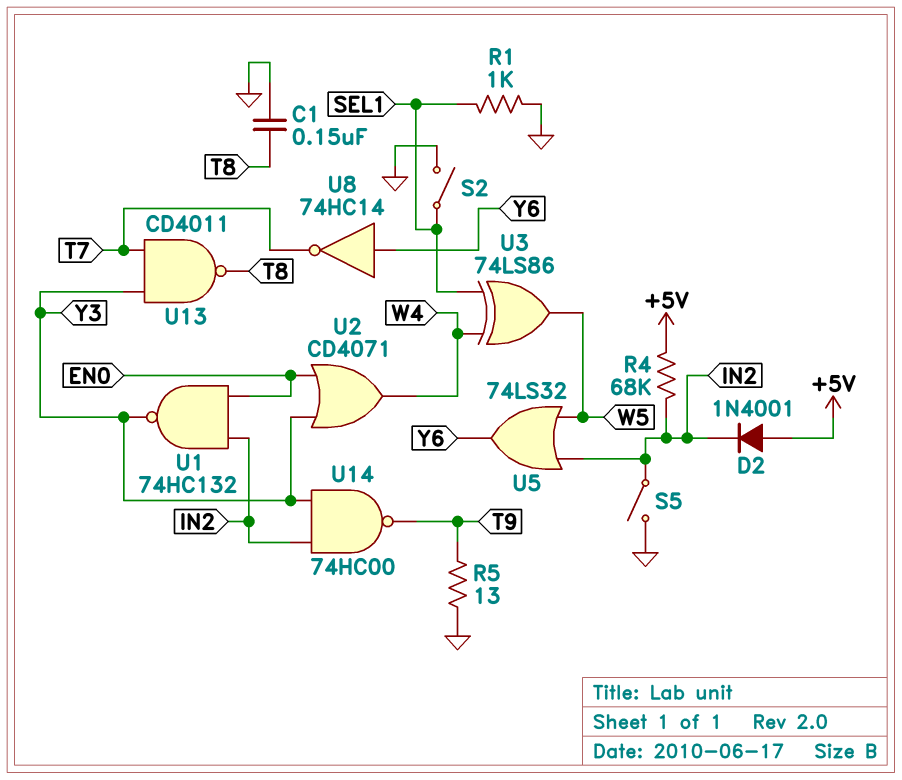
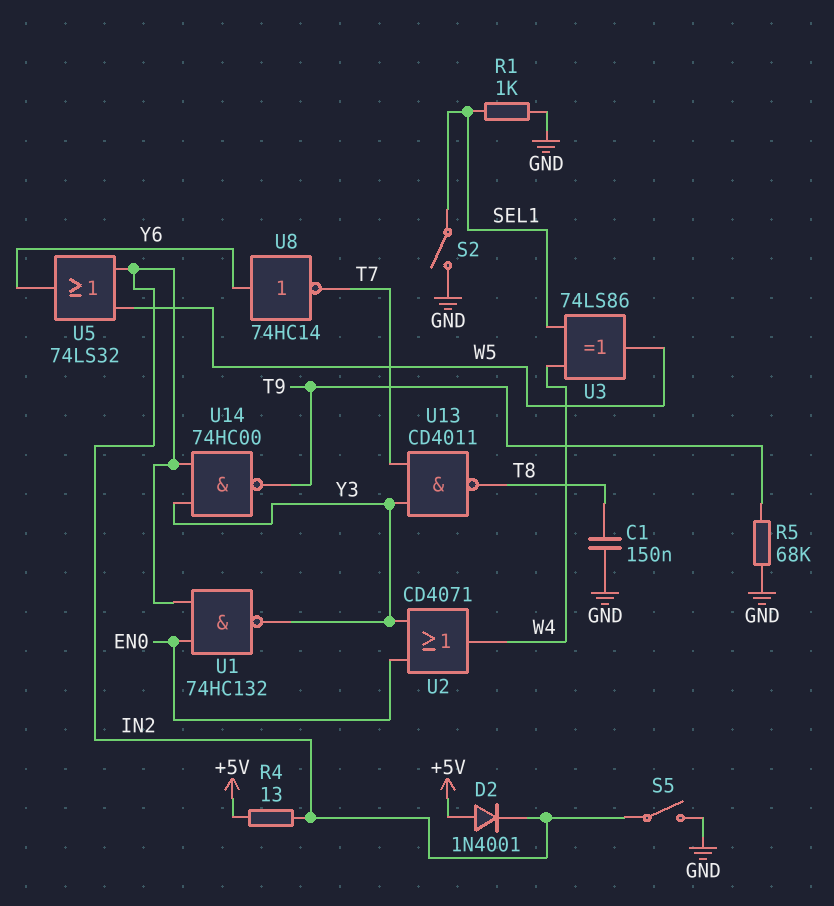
R4: 68k (+5V, IN2) -> 13 (+5V, IN2)
R5: 13 (GND, T9) -> 68k (GND, T9)

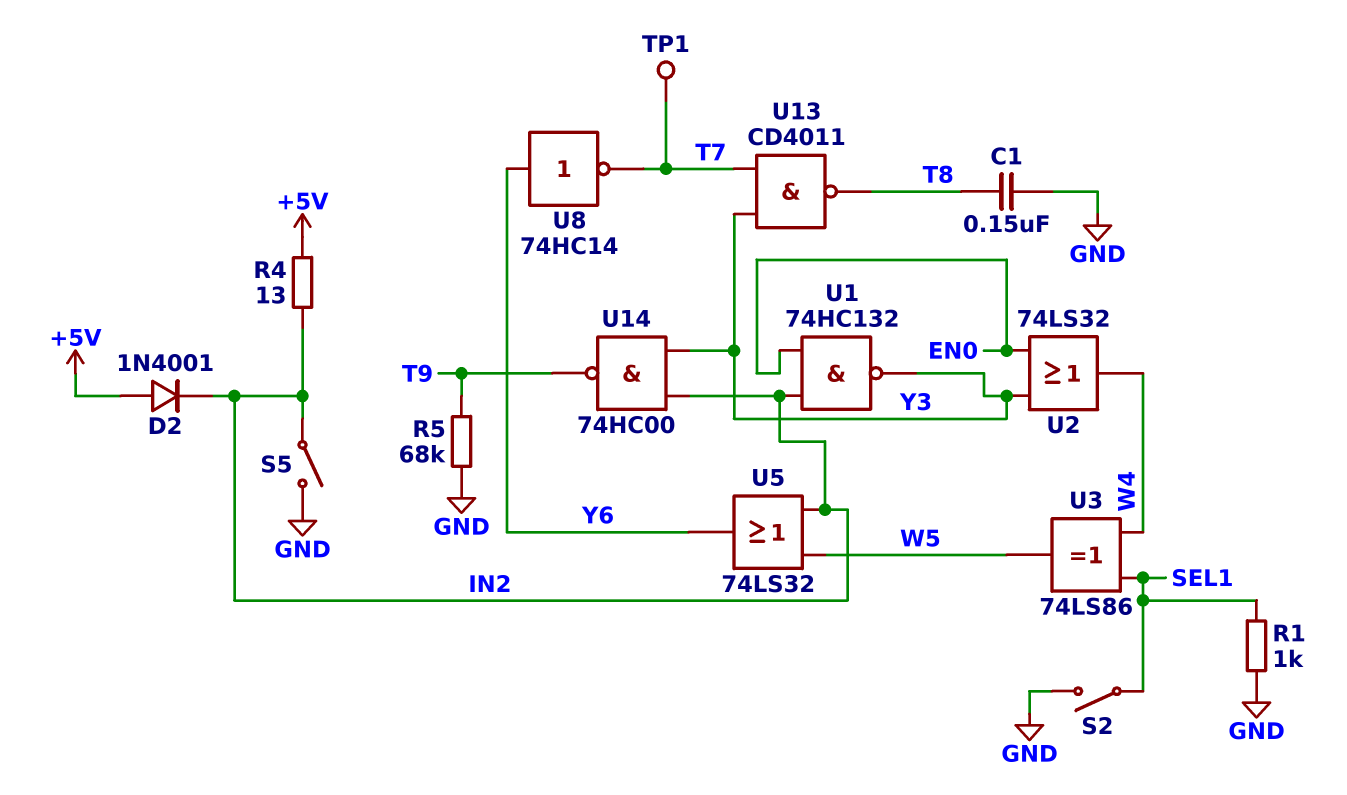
TP1: none -> test point (T7)
U2: OR CD4071 (in EN0, in Y3, out W4) -> OR 74LS32 (in EN0, in Y3, out W4)

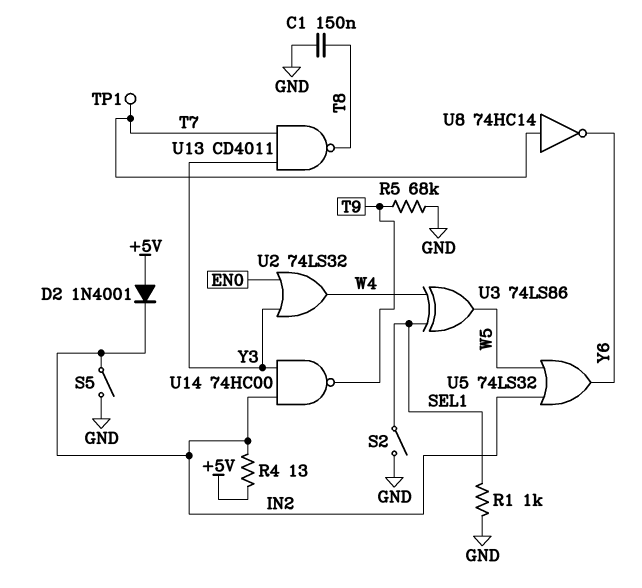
U1: NAND 74HC132 (in EN0, in IN2, out Y3) -> none
U8: NOT 74HC14 (in Y6, out T7) -> NOT 74HC14 (in T7, out Y6)

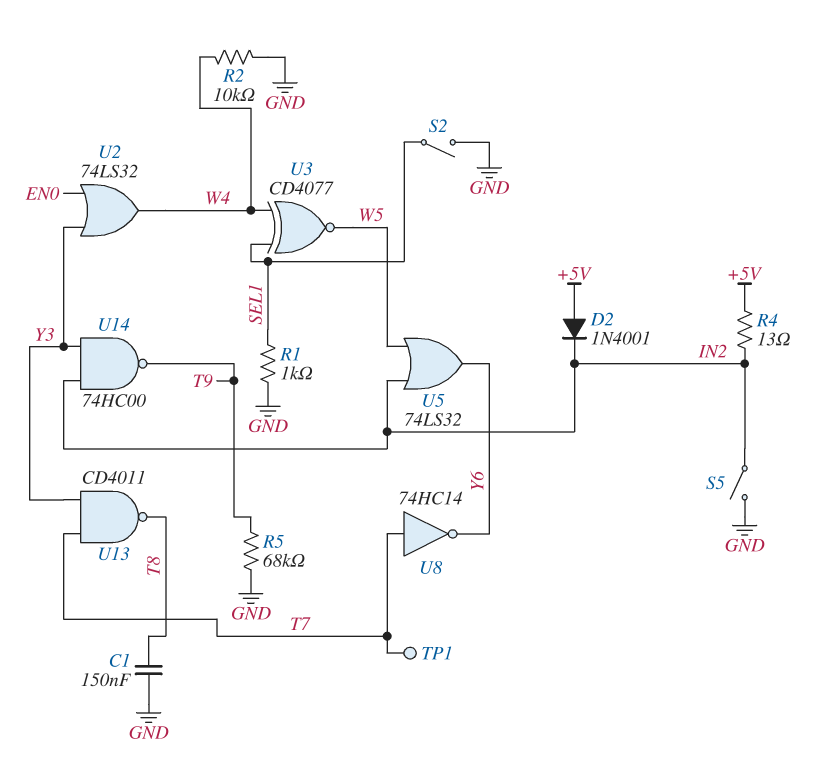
R2: none -> 10k (GND, W4)
U3: XOR 74LS86 (in SEL1, in W4, out W5) -> XNOR CD4077 (in SEL1, in W4, out W5)

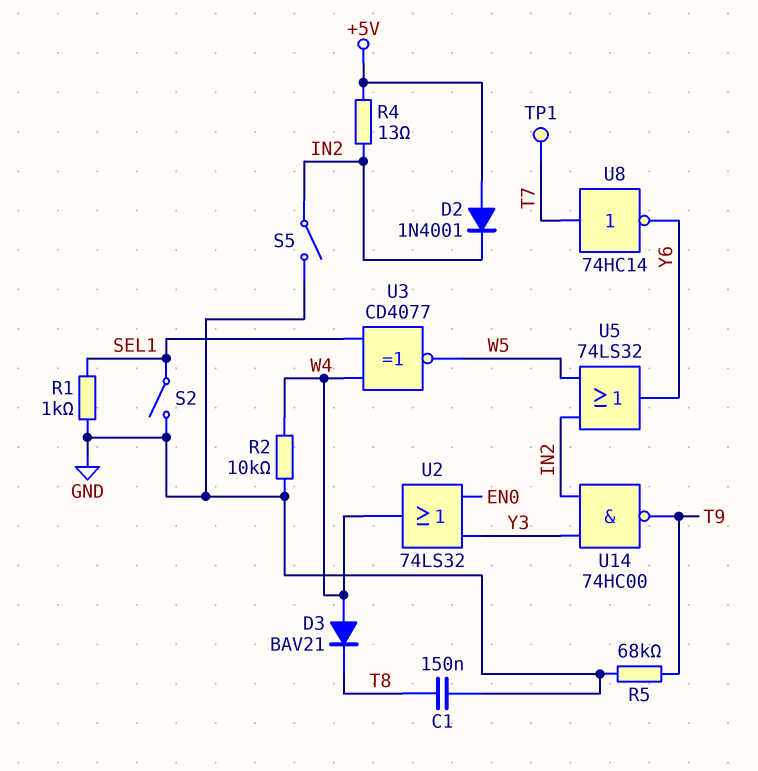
D3: none -> diode BAV21 (A W4, K T8)
U13: NAND CD4011 (in T7, in Y3, out T8) -> none

